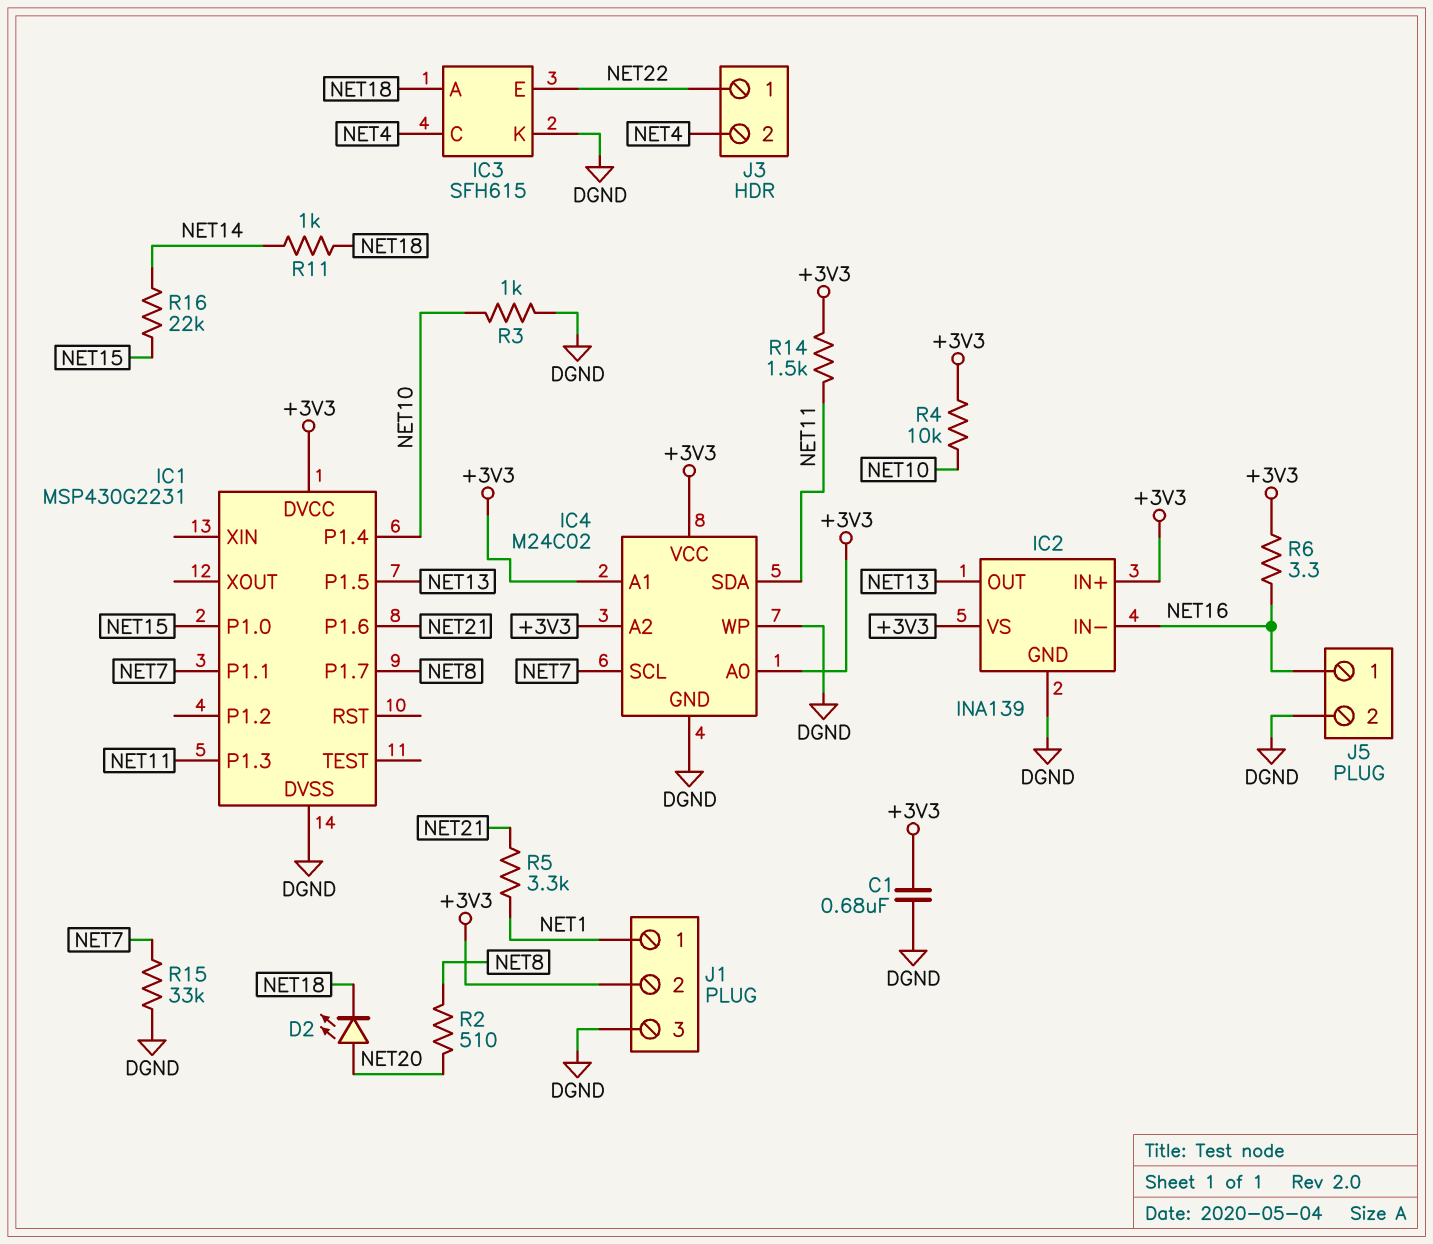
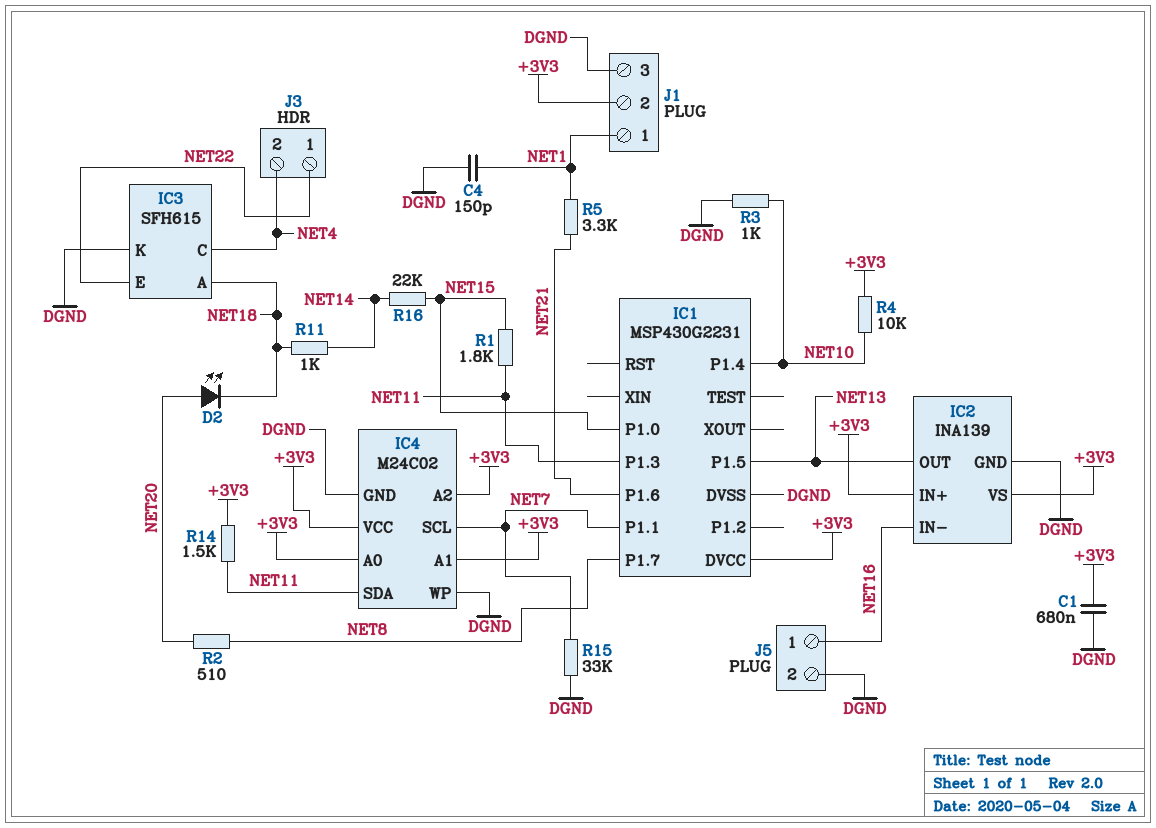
C4: none -> 150pF (DGND, NET1)
R1: none -> 1.8k (NET11, NET15)
R6: 3.3 (+3V3, NET16) -> none

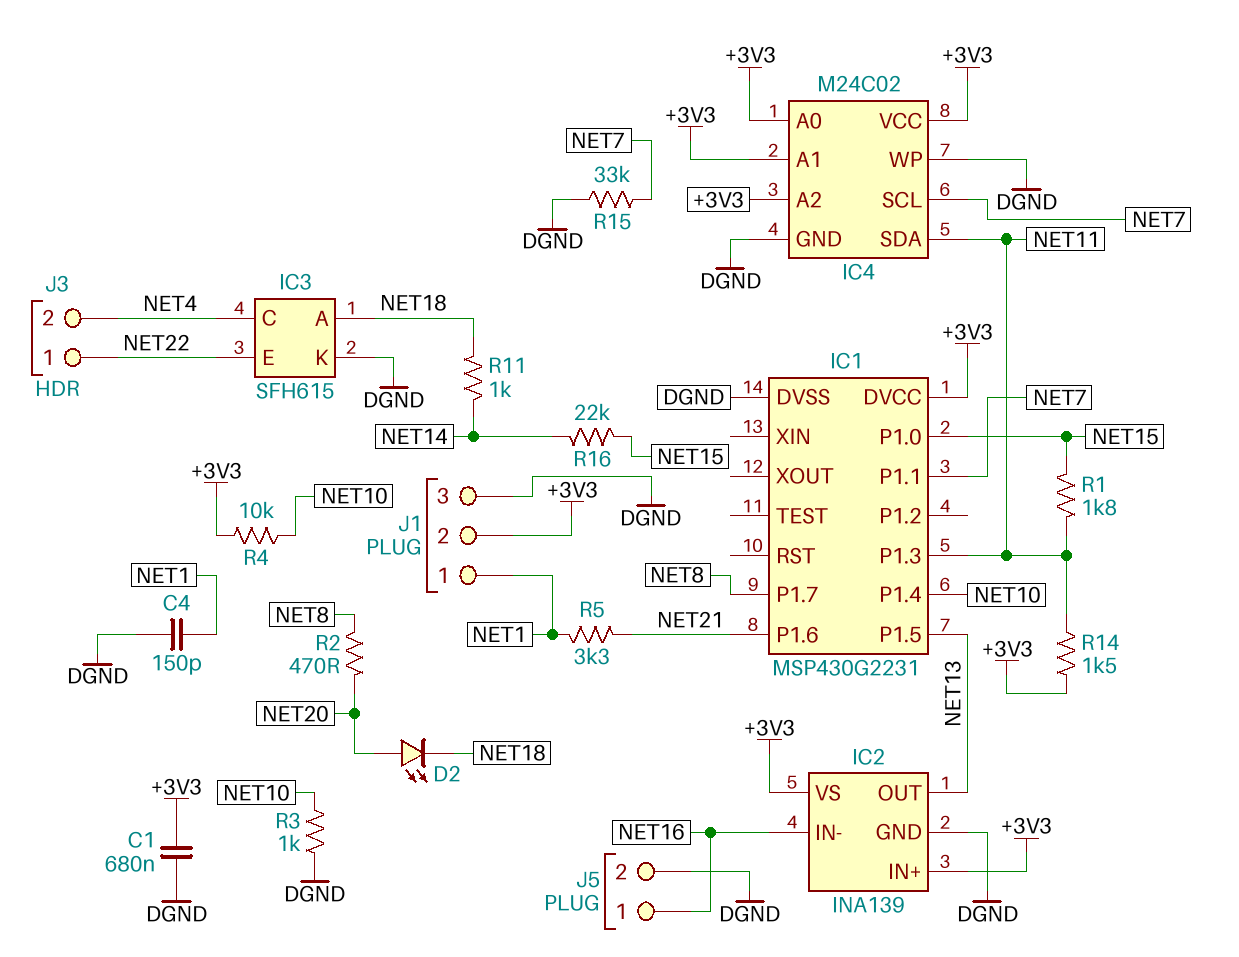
R2: 510 (NET8, NET20) -> 470 (NET8, NET20)

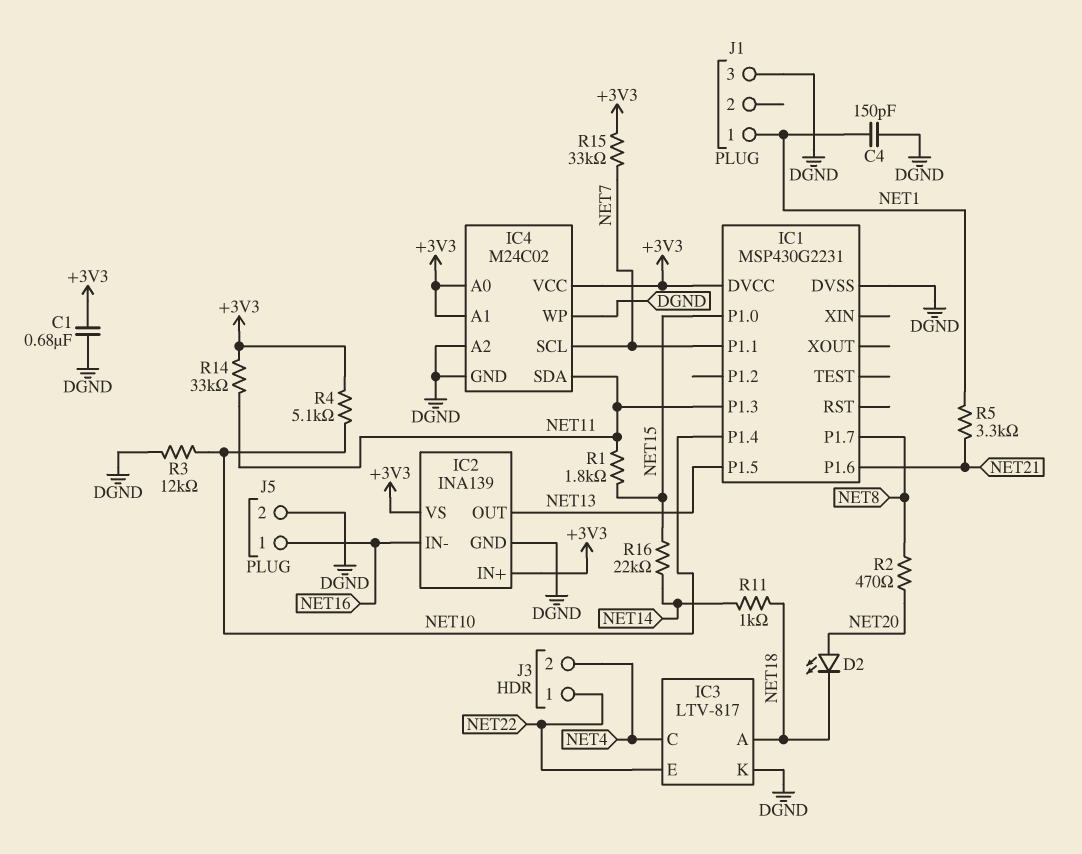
IC3: SFH615 -> LTV-817
IC4 pin A2: +3V3 -> DGND
J1 pin 2: +3V3 -> none
R3: 1k (DGND, NET10) -> 12k (DGND, NET10)
R4: 10k (+3V3, NET10) -> 5.1k (+3V3, NET10)
R14: 1.5k (+3V3, NET11) -> 33k (+3V3, NET11)
R15: 33k (DGND, NET7) -> 33k (+3V3, NET7)

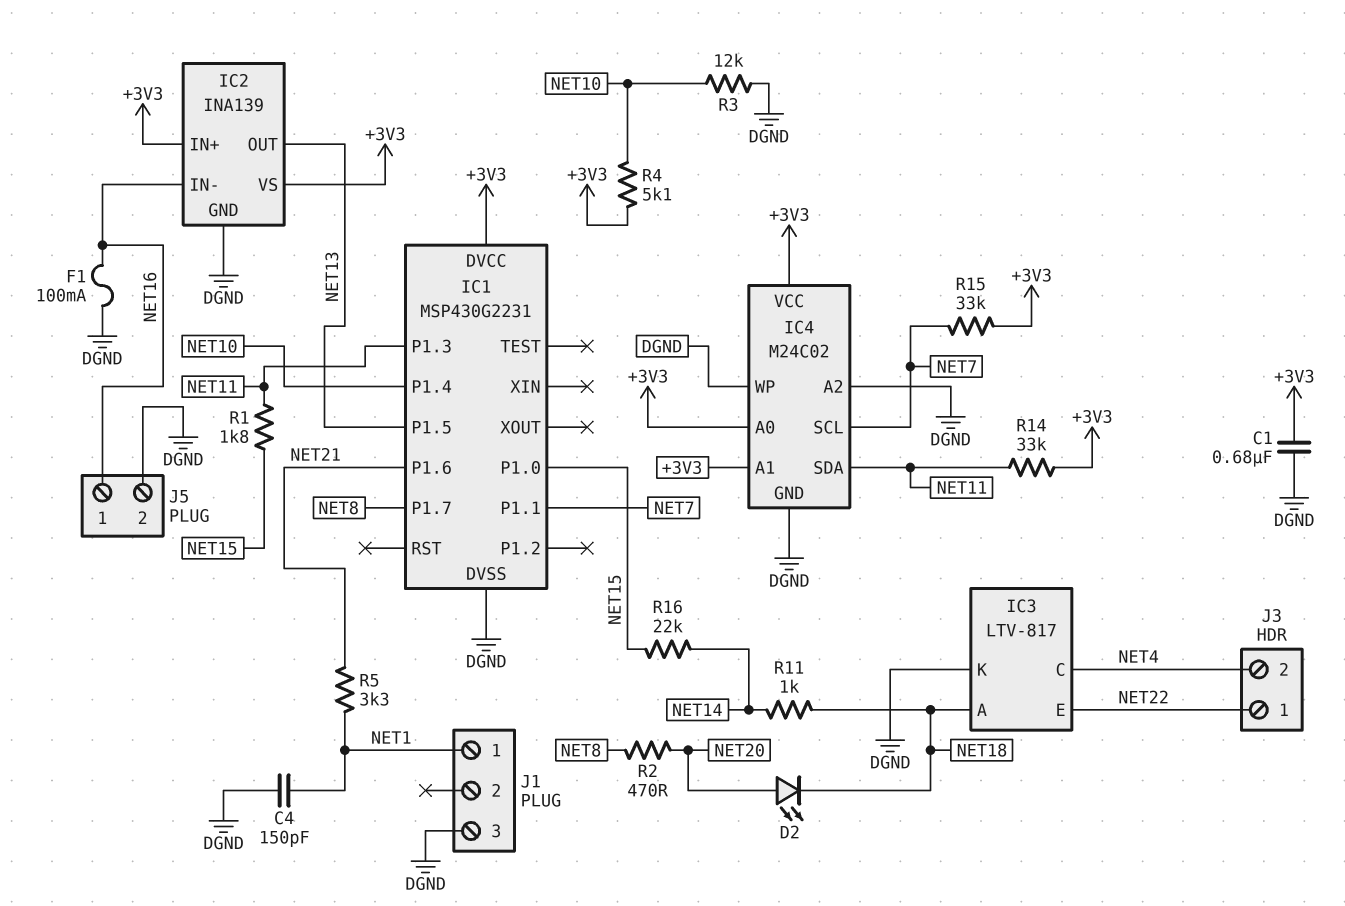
F1: none -> 100mA (DGND, NET16)

